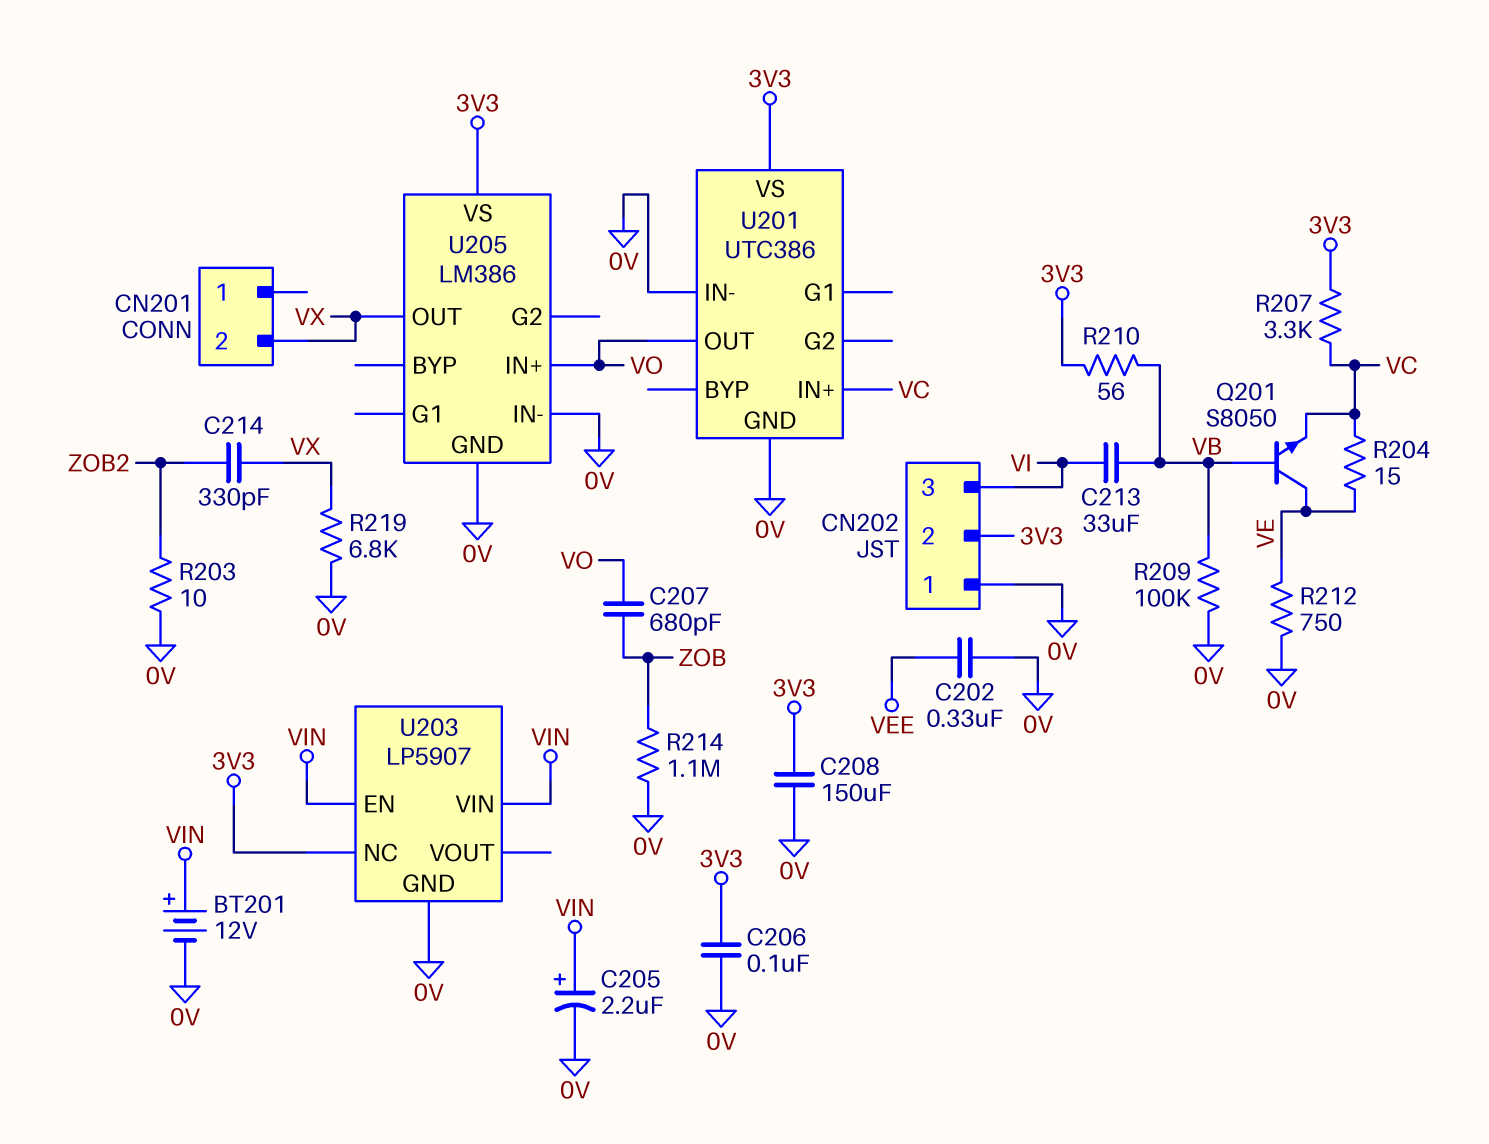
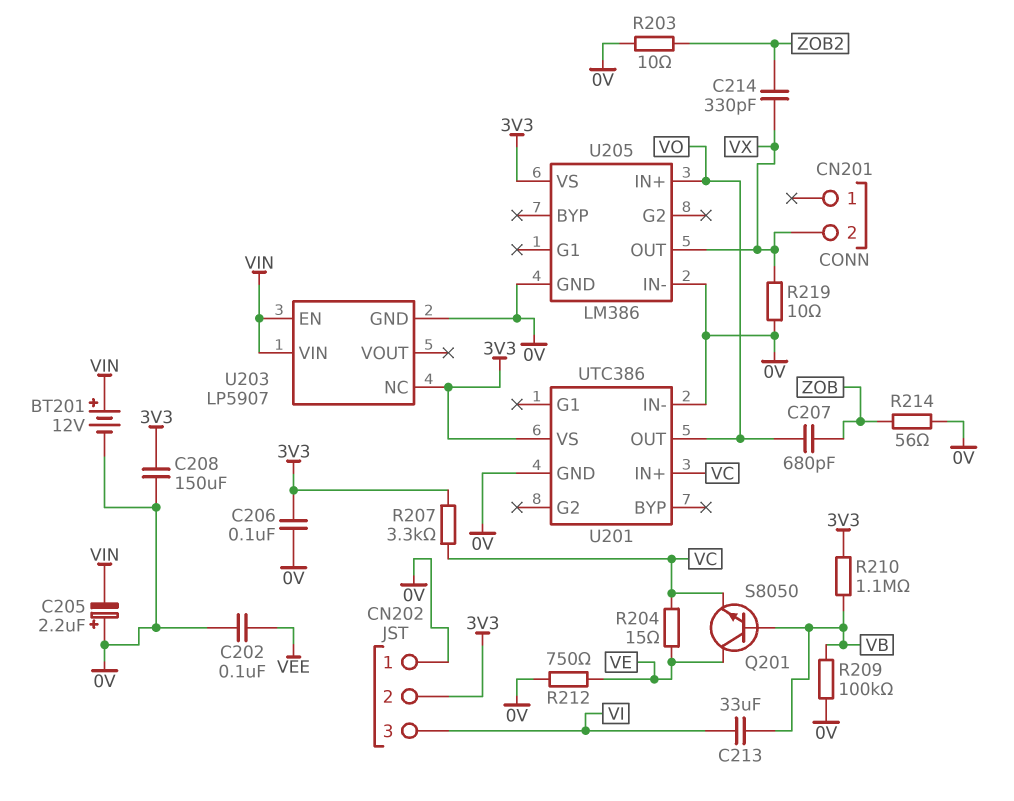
C202: 330nF (0V, VEE) -> 100nF (0V, VEE)
C205: 2.2uF (plus VIN, minus 0V) -> 2.2uF (plus 0V, minus VIN)
R210: 56 (3V3, VB) -> 1.1M (3V3, VB)
R214: 1.1M (0V, ZOB) -> 56 (0V, ZOB)
R219: 6.8k (0V, VX) -> 10 (0V, VX)

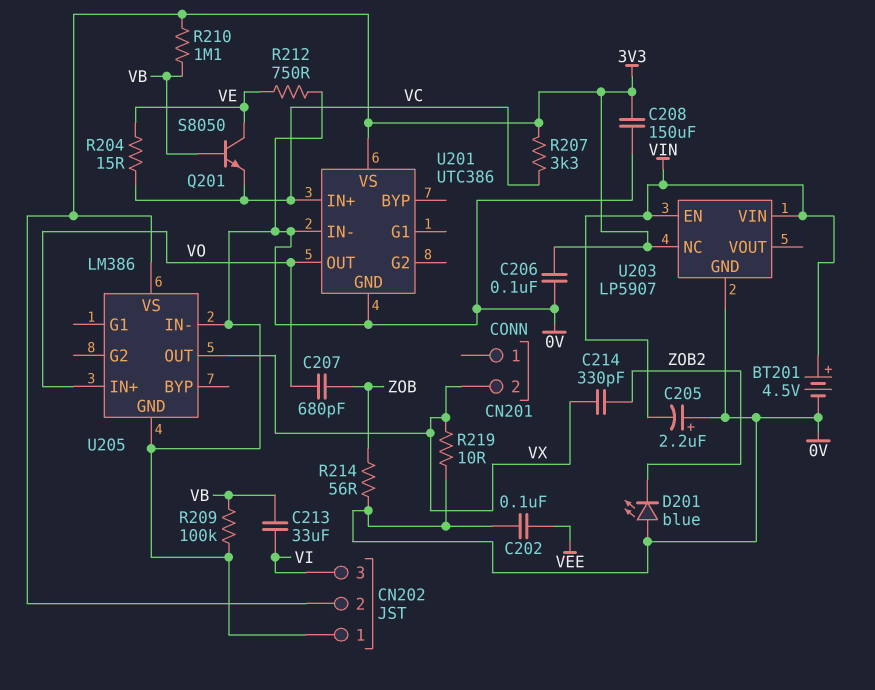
BT201: 12V (plus VIN, minus 0V) -> 4.5V (plus VIN, minus 0V)
D201: none -> LED blue (A 0V, K ZOB2)
R203: 10 (0V, ZOB2) -> none

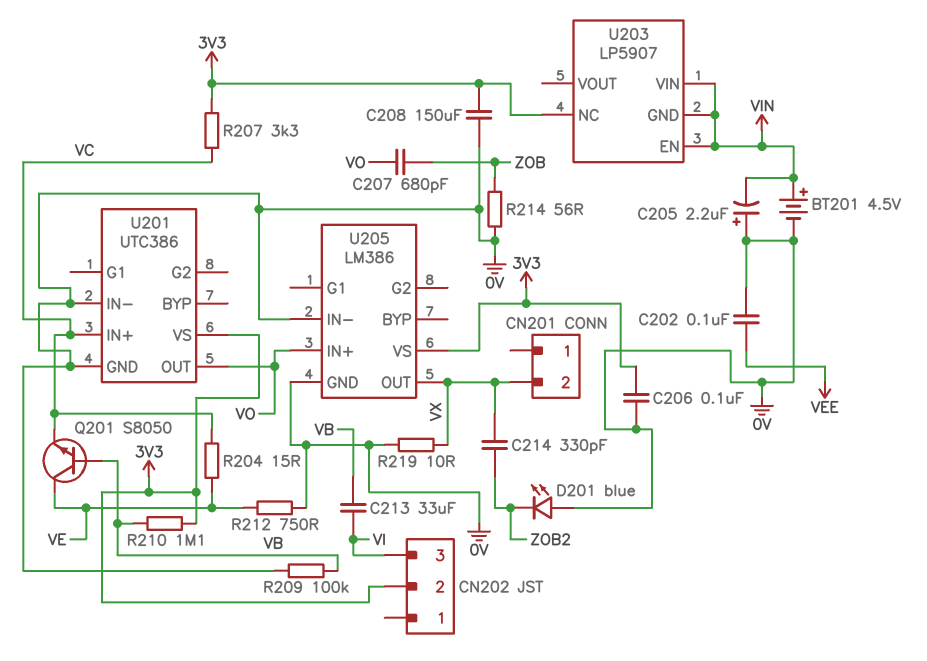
CN202 pin 1: 0V -> none
U203 pin GND: 0V -> VIN

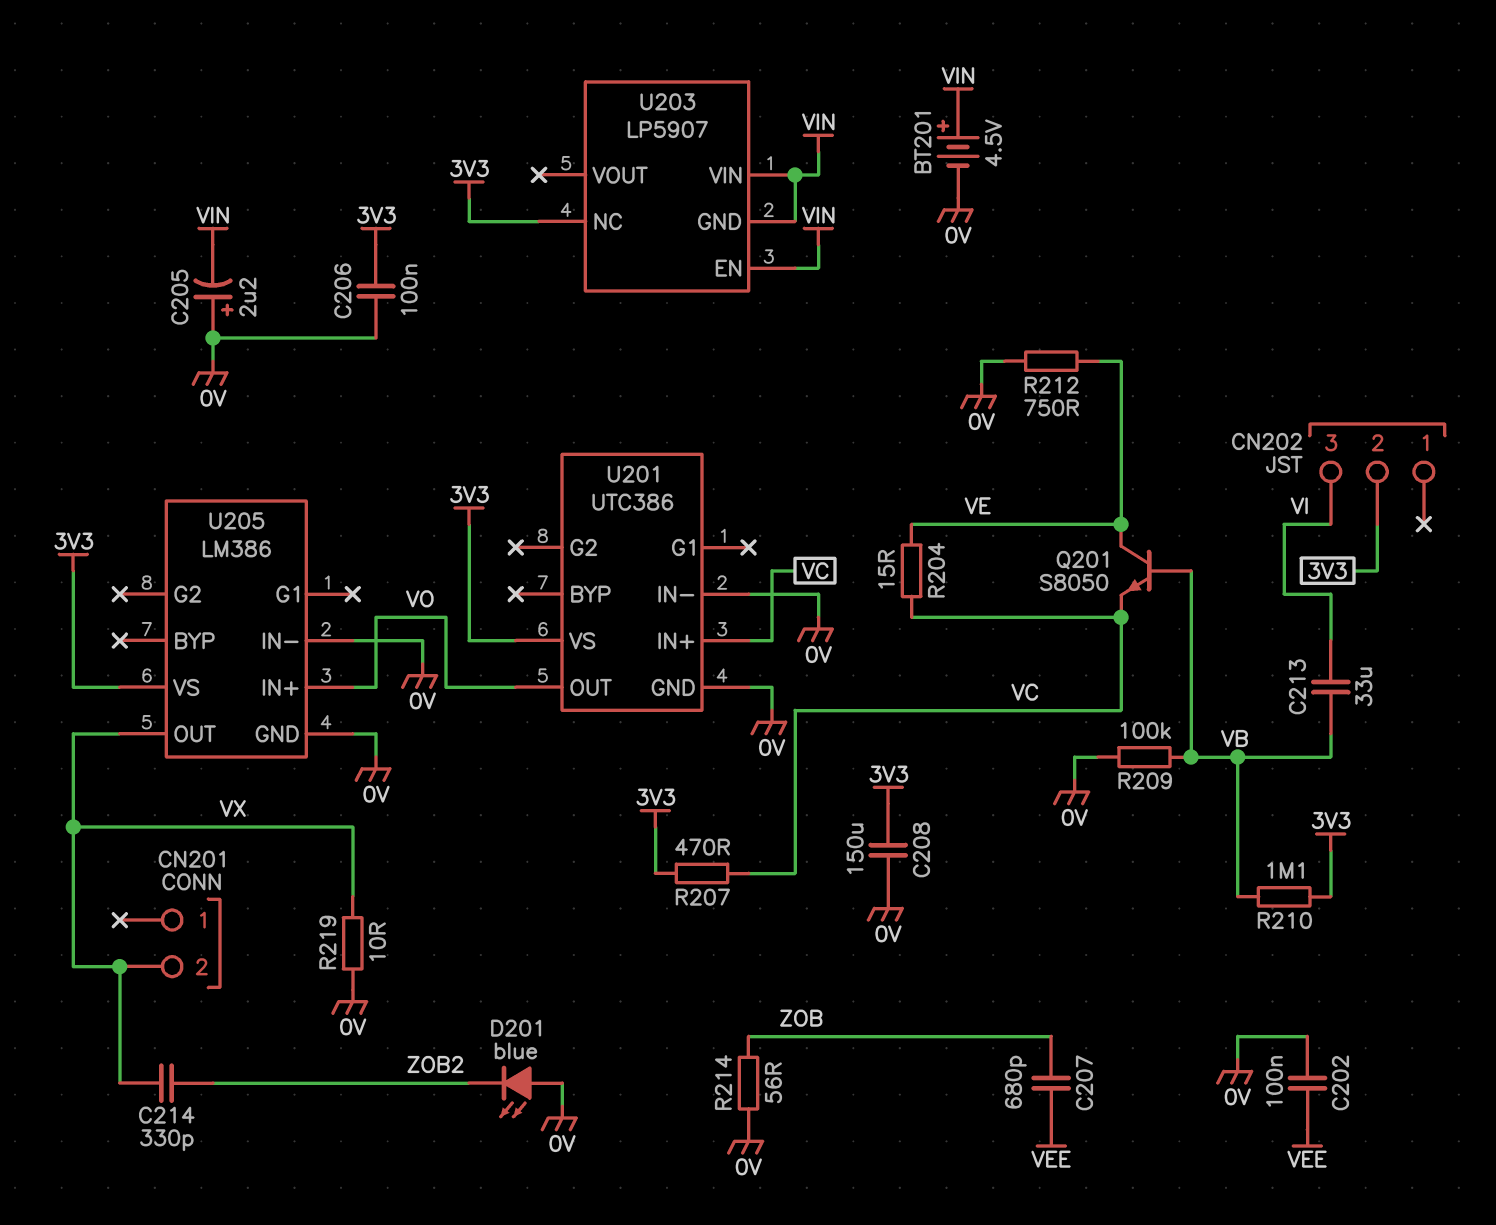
C207: 680pF (VO, ZOB) -> 680pF (VEE, ZOB)
R207: 3.3k (3V3, VC) -> 470 (3V3, VC)

